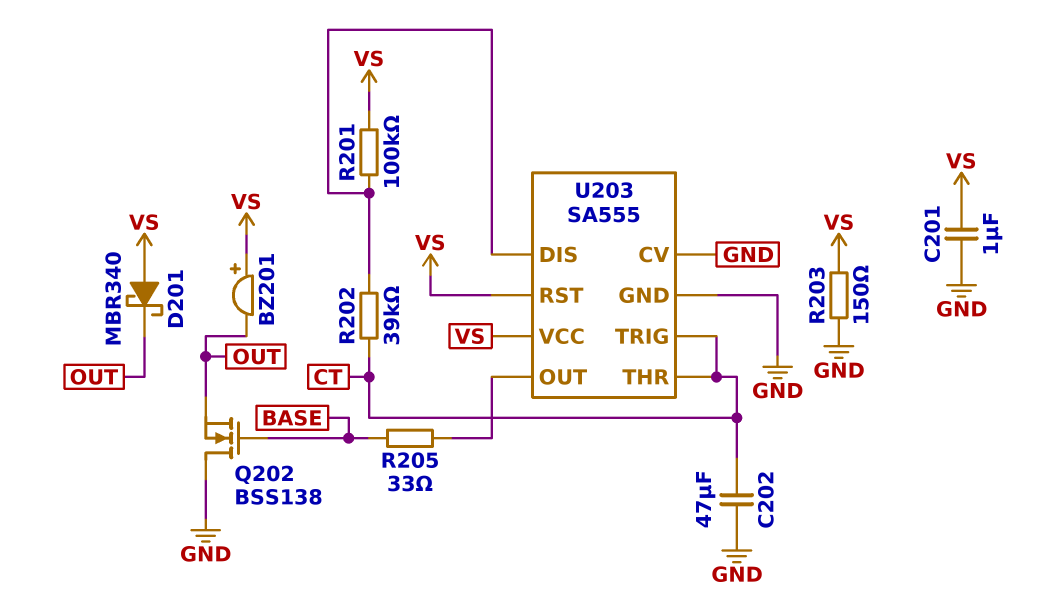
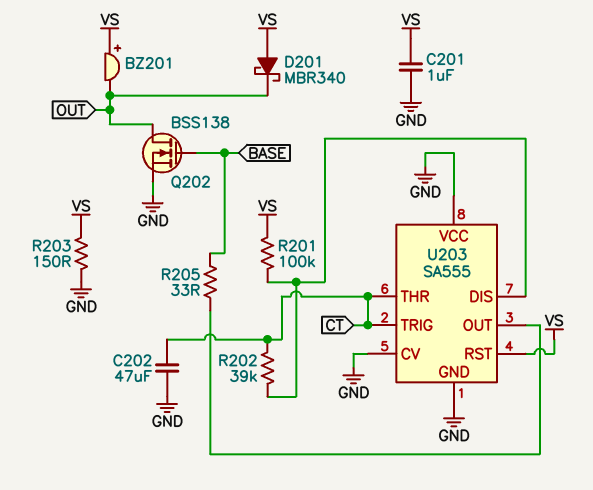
Q202: NMOS BSS138 (G BASE, D GND, S OUT) -> NMOS BSS138 (G BASE, D OUT, S GND)
U203 pin VCC: VS -> GND

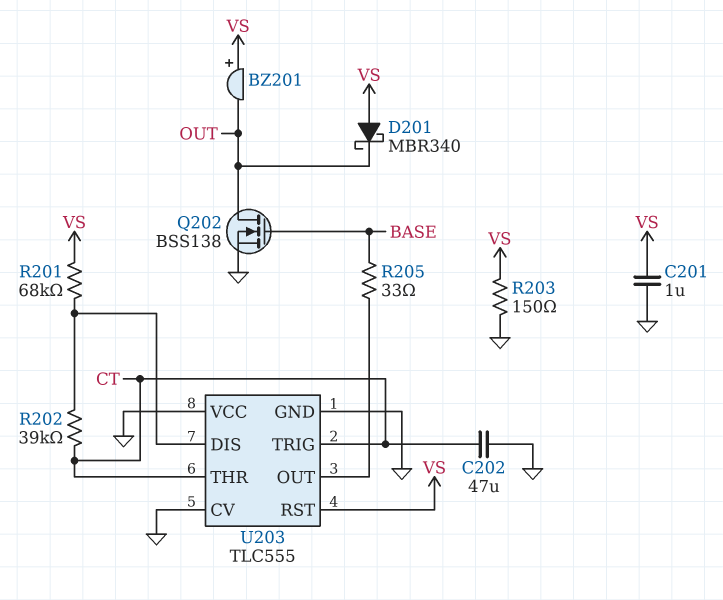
R201: 100k (U203/DIS, VS) -> 68k (U203/DIS, VS)
U203: SA555 -> TLC555

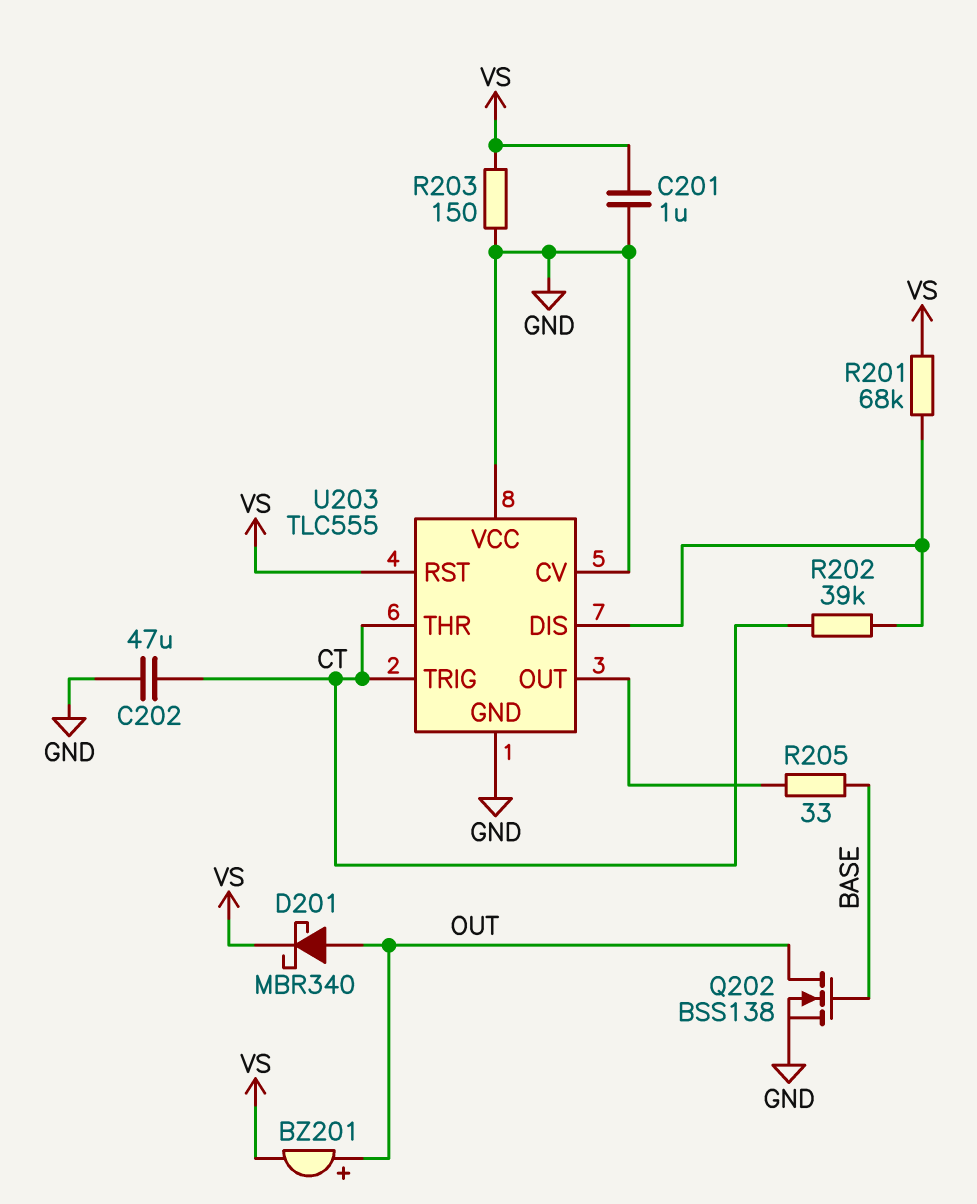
BZ201: buzzer (plus VS, minus OUT) -> buzzer (plus OUT, minus VS)
D201: schottky MBR340 (A VS, K OUT) -> schottky MBR340 (A OUT, K VS)

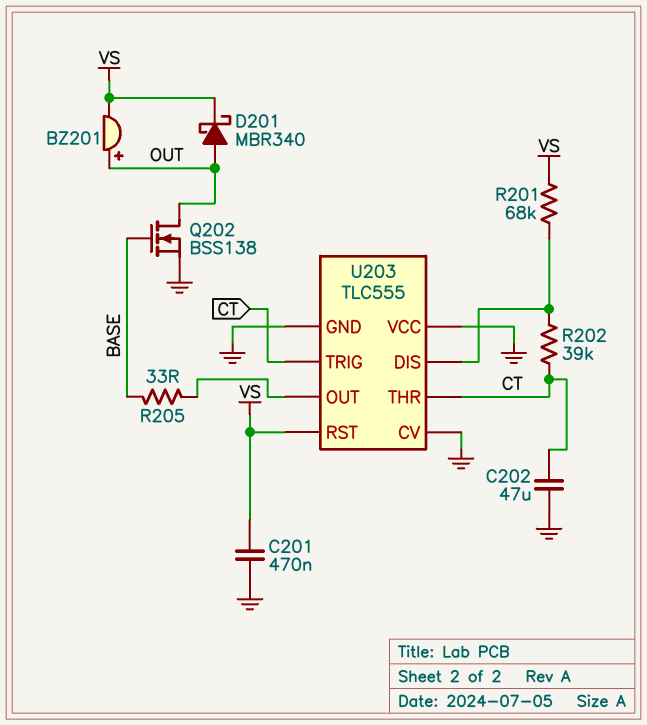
C201: 1uF (GND, VS) -> 470nF (GND, VS)
R203: 150 (GND, VS) -> none

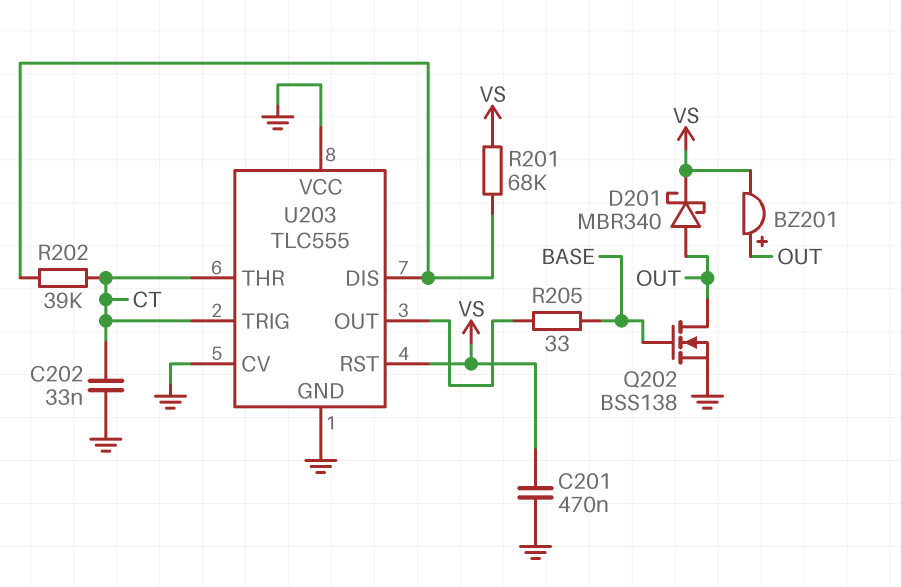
C202: 47uF (CT, GND) -> 33nF (CT, GND)

